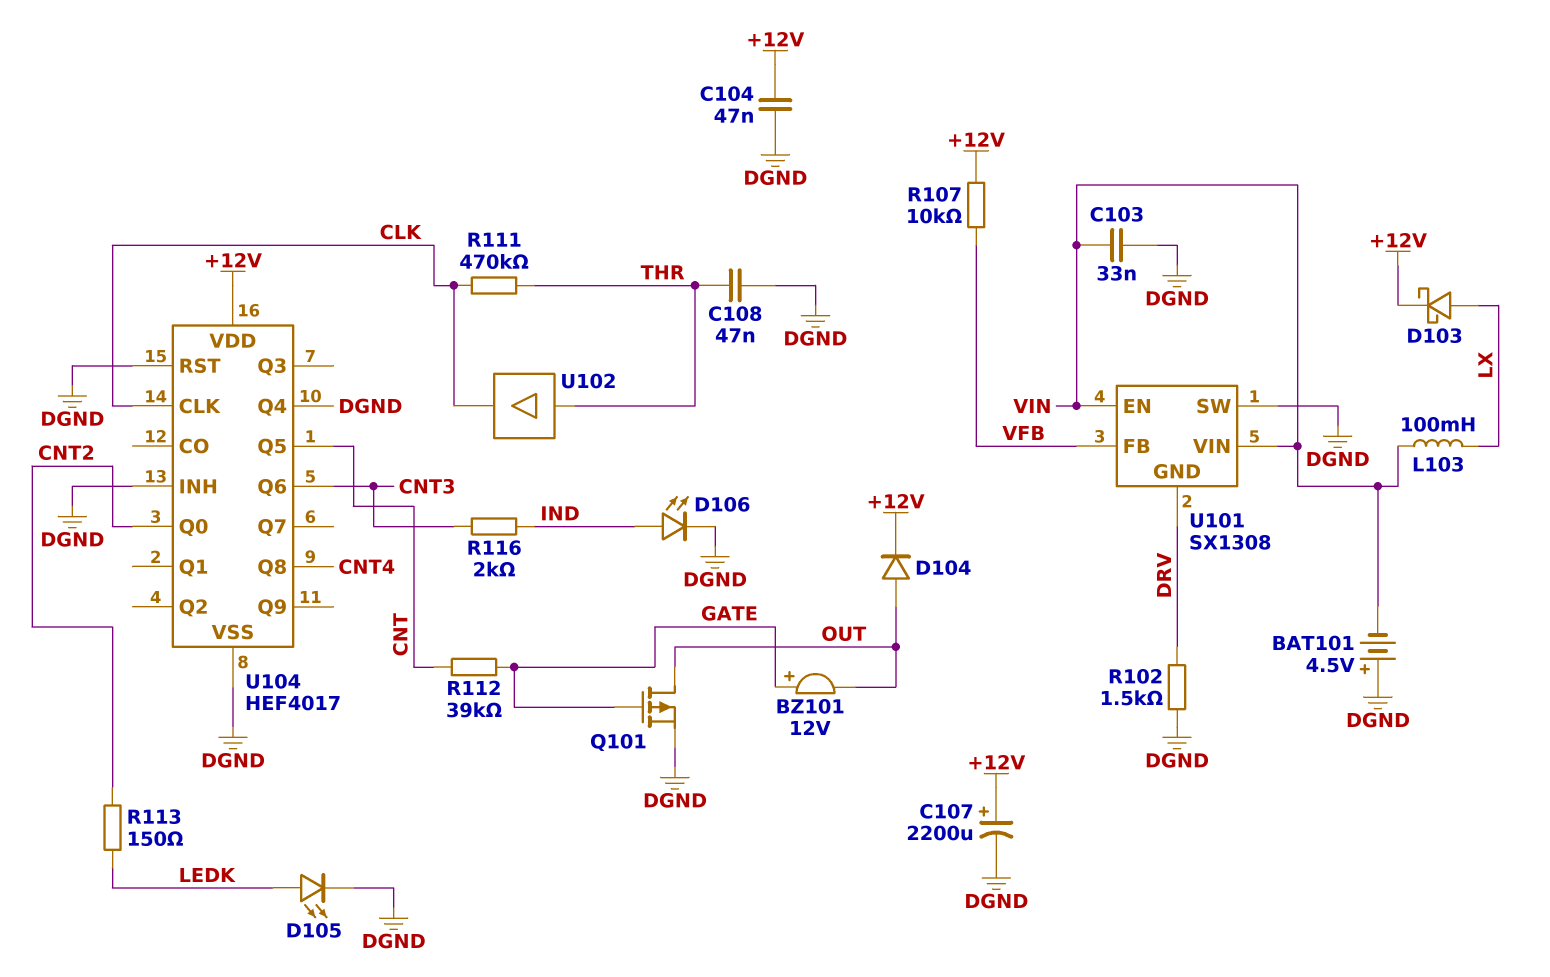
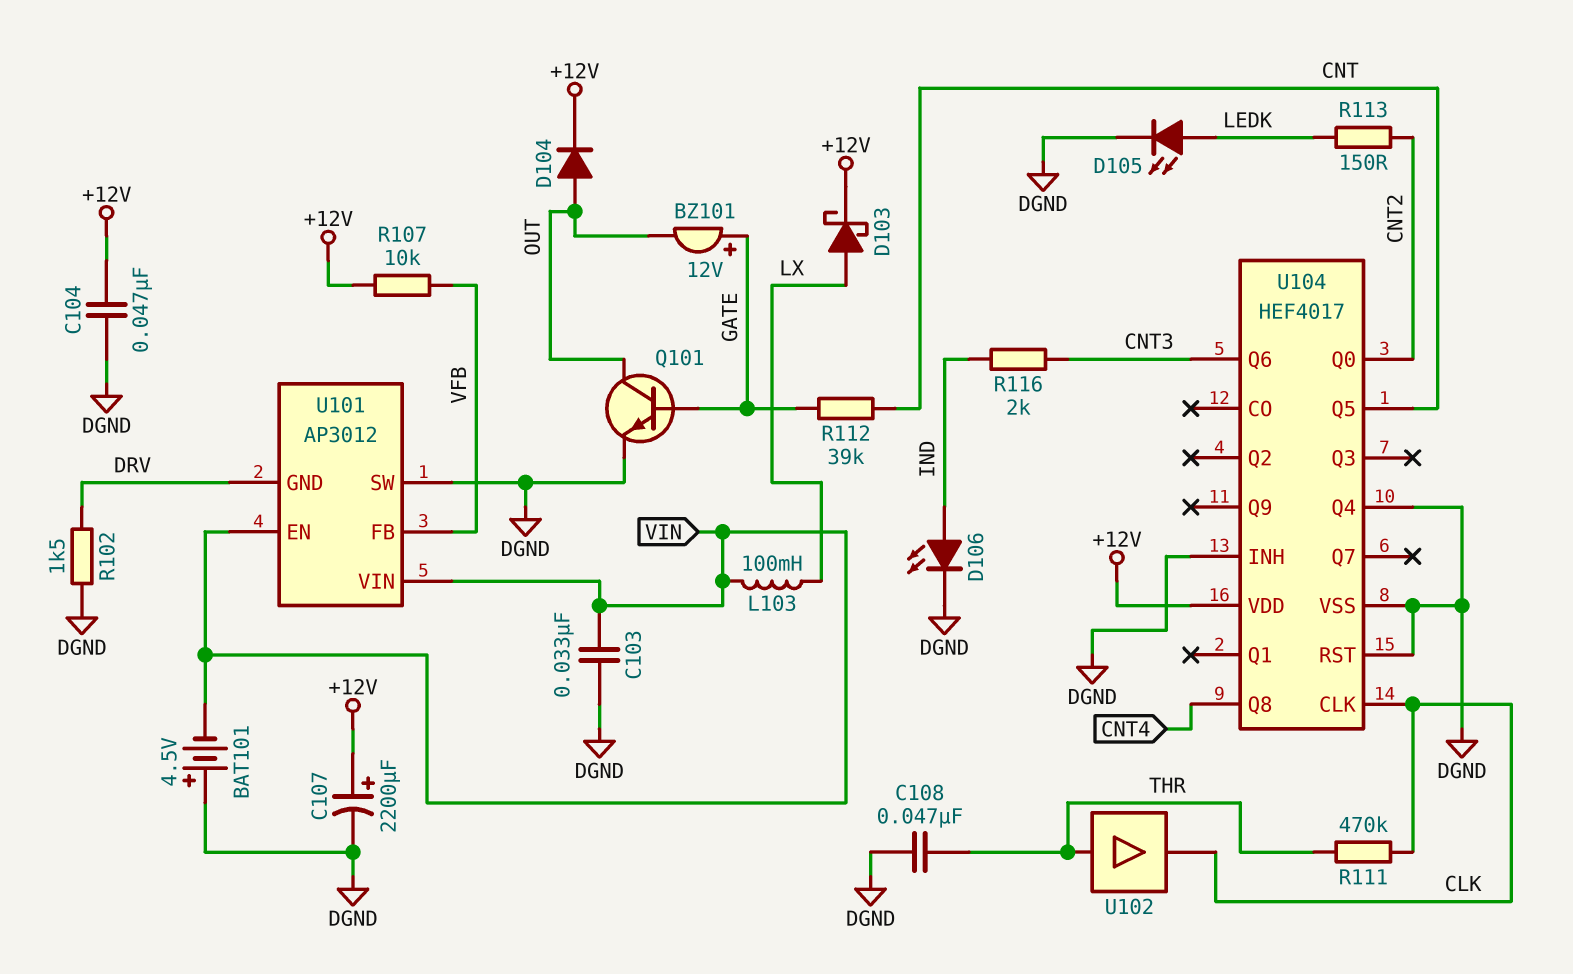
Q101: PMOS (G GATE, D OUT, S DGND) -> NPN (B GATE, C OUT, E DGND)
U101: SX1308 -> AP3012

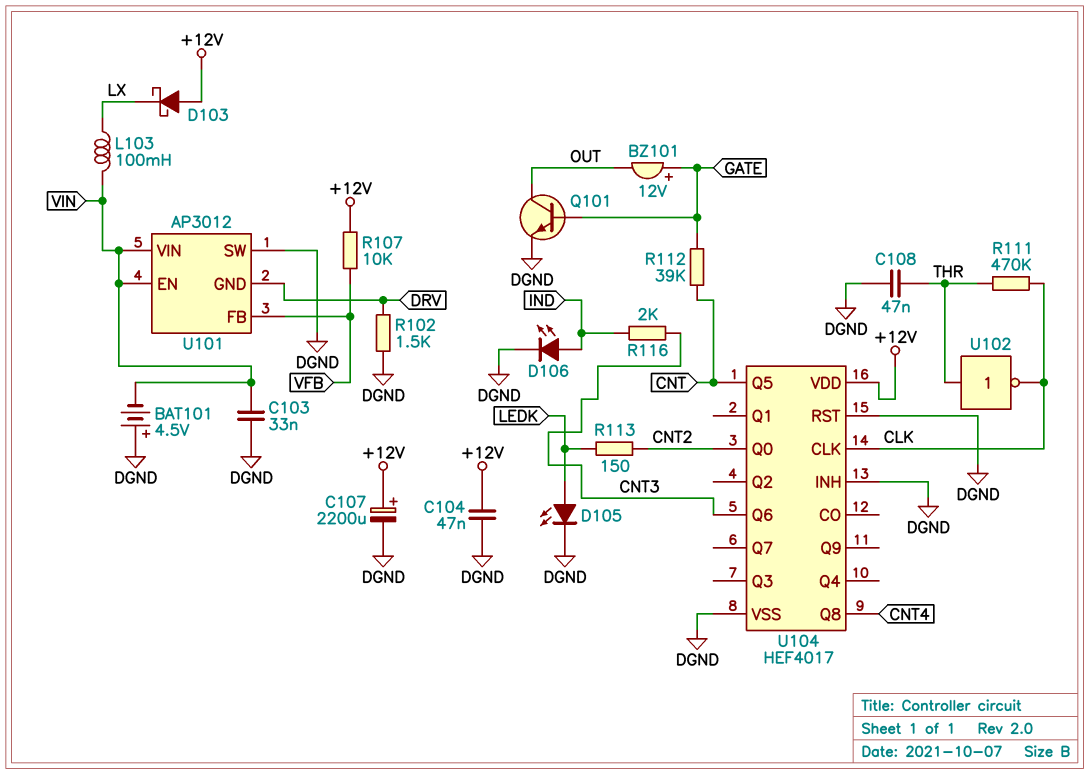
D103: schottky (A LX, K +12V) -> schottky (A +12V, K LX)
D104: diode (A OUT, K +12V) -> none
U102: buffer (in THR, out CLK) -> NOT (in THR, out CLK)
U104 pin Q4: DGND -> none

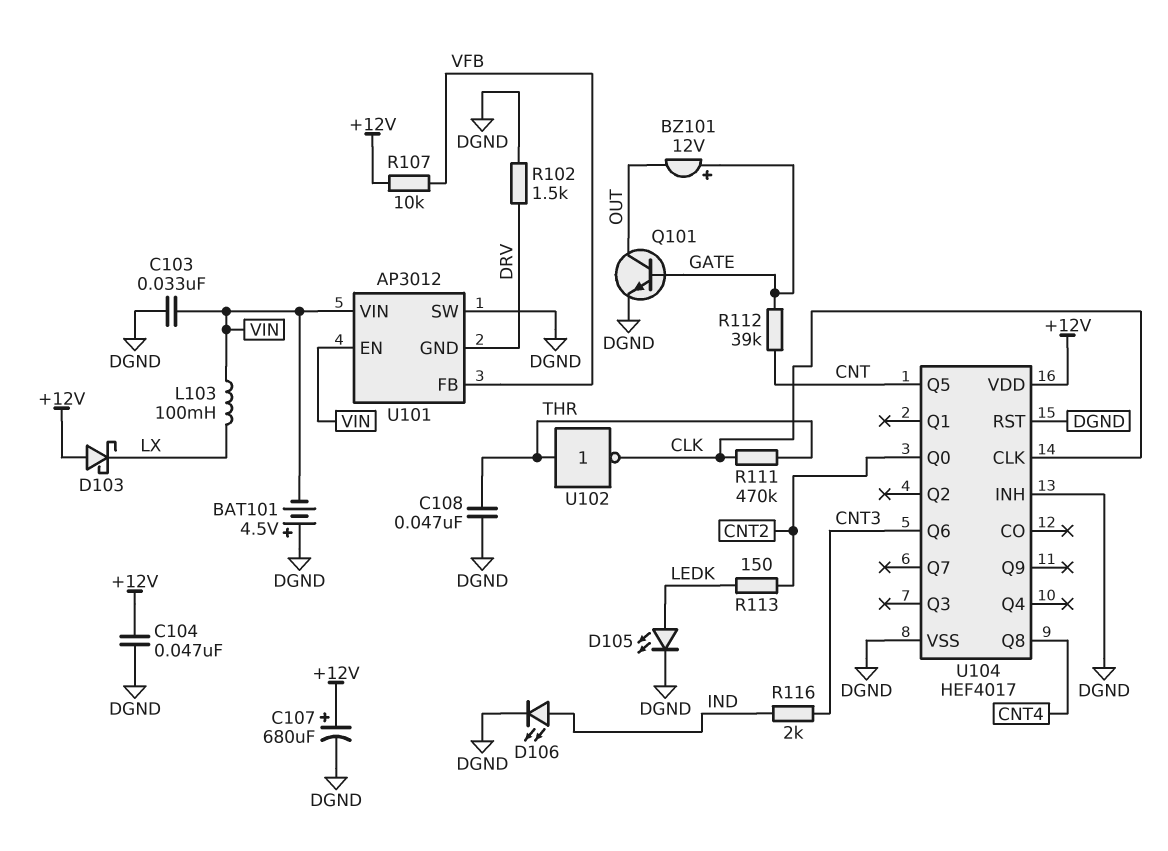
C107: 2200uF (plus +12V, minus DGND) -> 680uF (plus +12V, minus DGND)

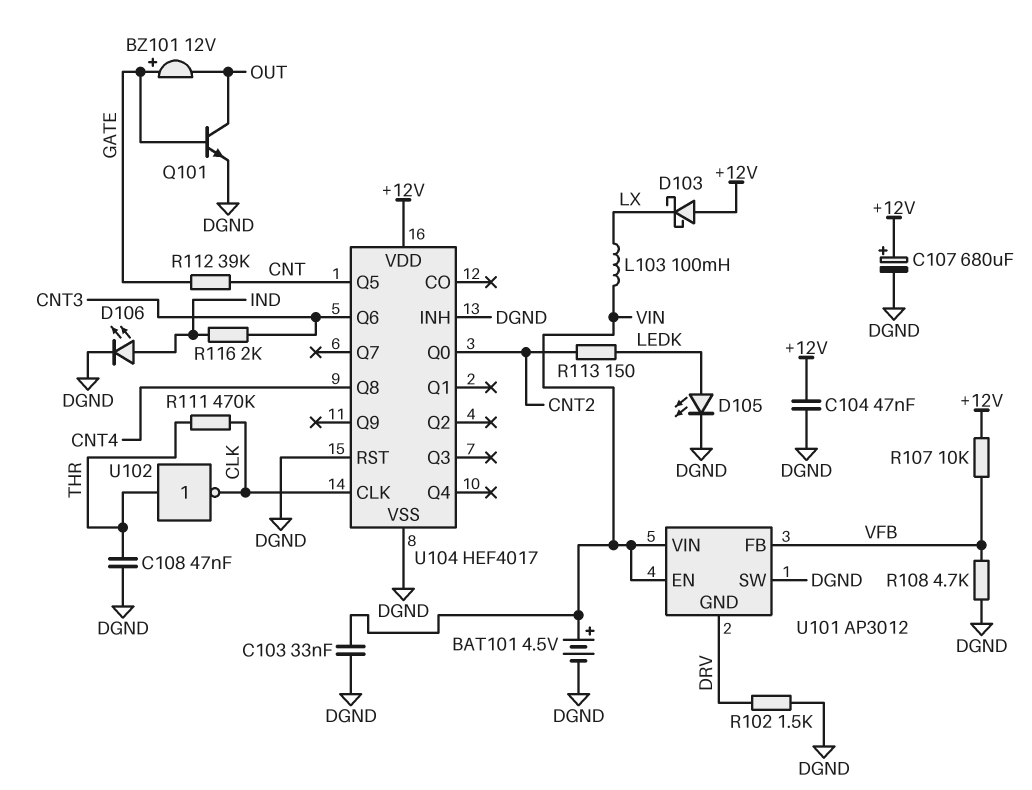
BAT101: 4.5V (plus DGND, minus VIN) -> 4.5V (plus VIN, minus DGND)
R108: none -> 4.7k (DGND, VFB)

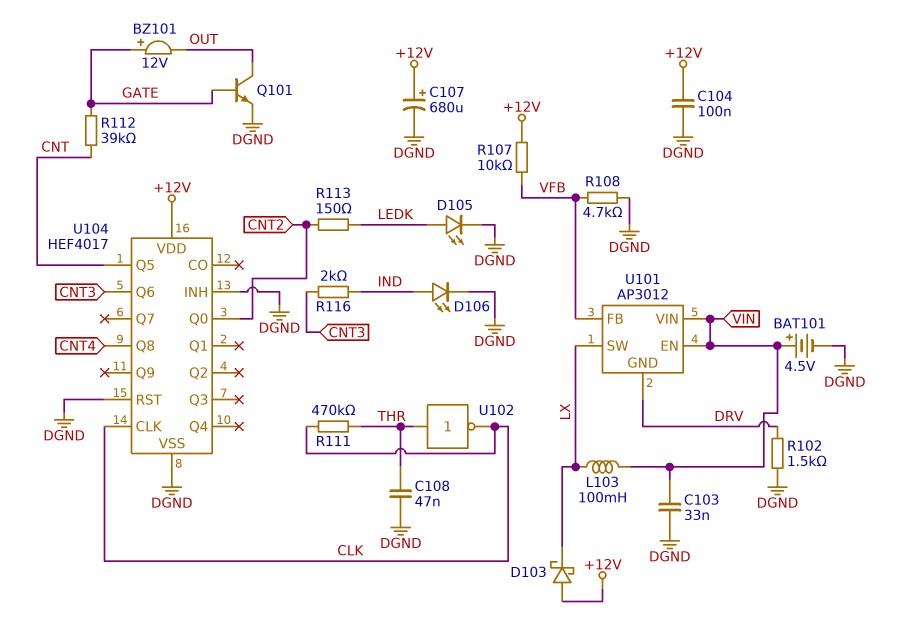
C104: 47nF (+12V, DGND) -> 100nF (+12V, DGND)
U101 pin SW: DGND -> LX

